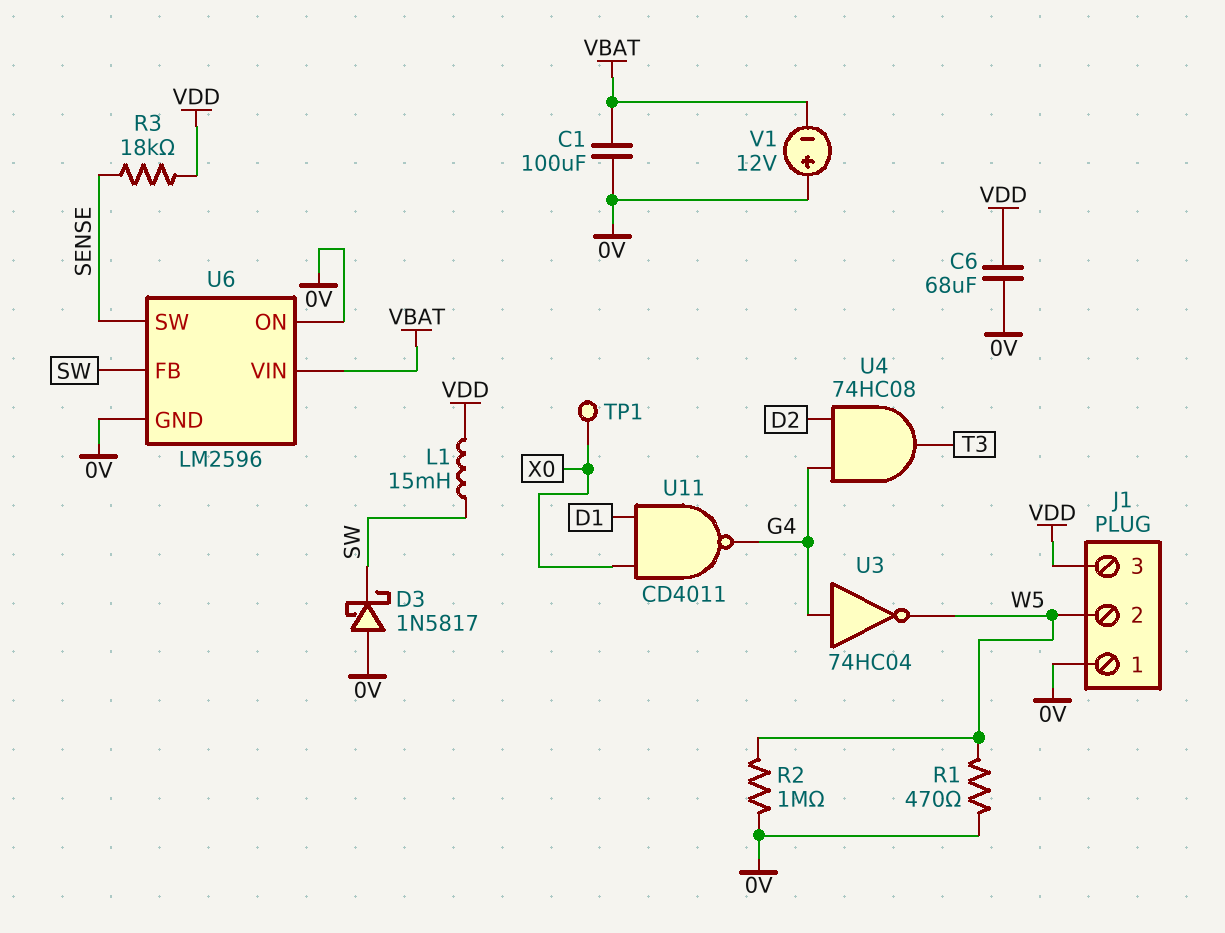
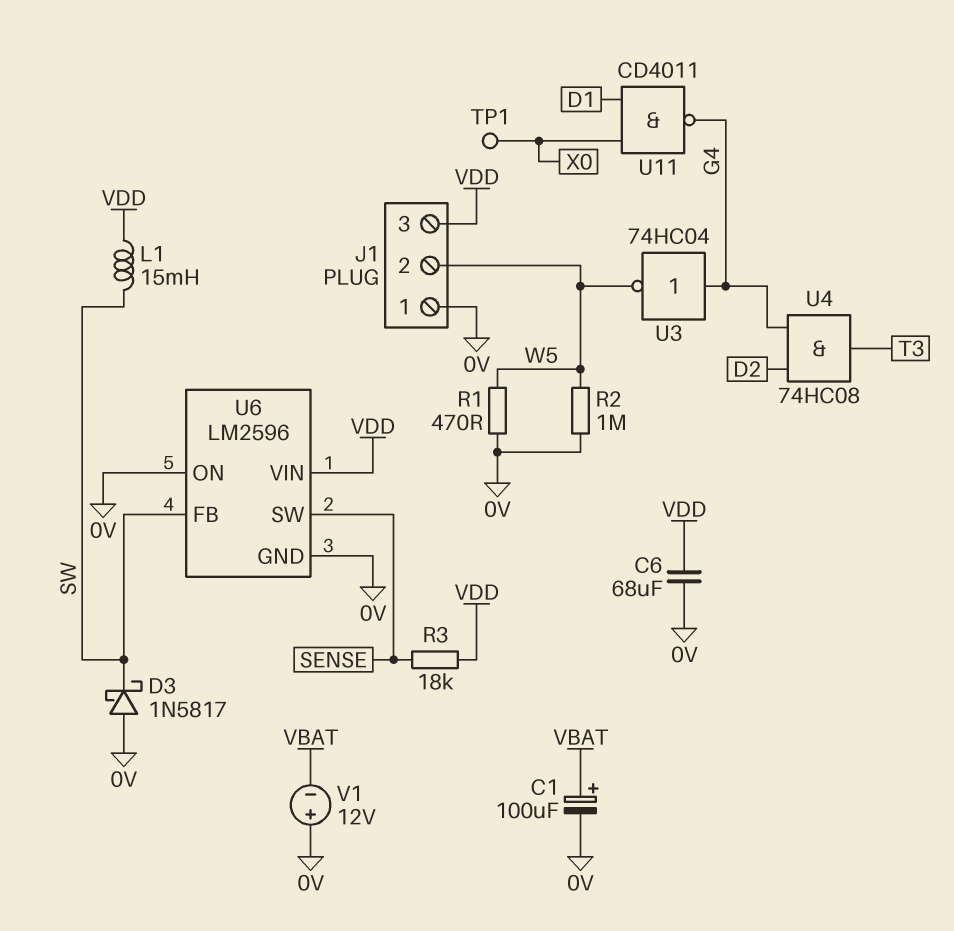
C1: 100uF (0V, VBAT) -> 100uF (plus VBAT, minus 0V)
U6 pin VIN: VBAT -> VDD

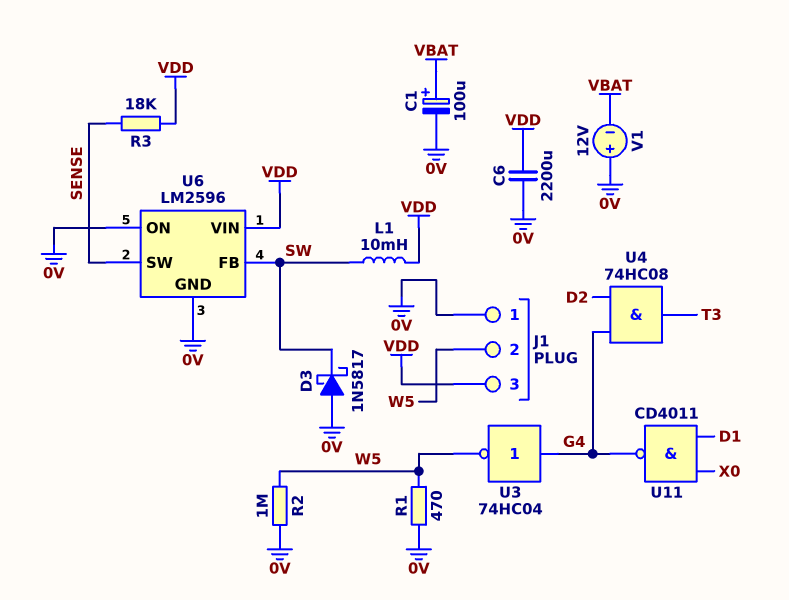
C6: 68uF (0V, VDD) -> 2200uF (0V, VDD)
L1: 15mH (SW, VDD) -> 10mH (SW, VDD)
TP1: test point (X0) -> none

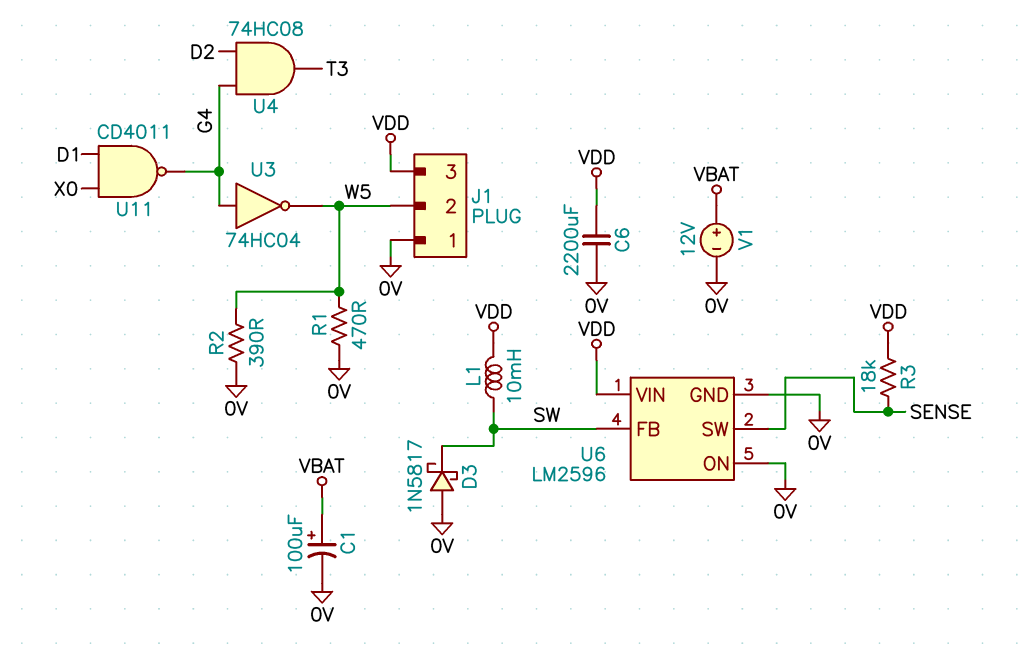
R2: 1M (0V, W5) -> 390 (0V, W5)
V1: 12V (plus 0V, minus VBAT) -> 12V (plus VBAT, minus 0V)

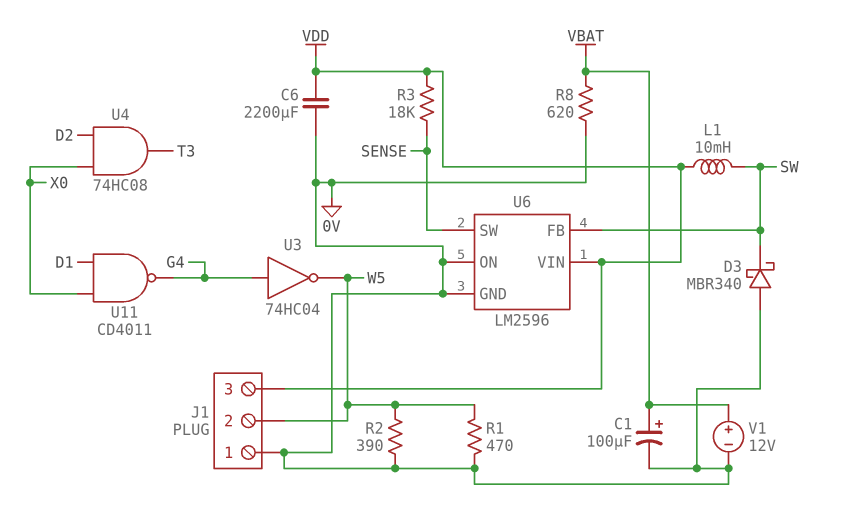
D3: schottky 1N5817 (A 0V, K SW) -> schottky MBR340 (A 0V, K SW)
R8: none -> 620 (0V, VBAT)
U4: AND 74HC08 (in D2, in G4, out T3) -> AND 74HC08 (in D2, in X0, out T3)

